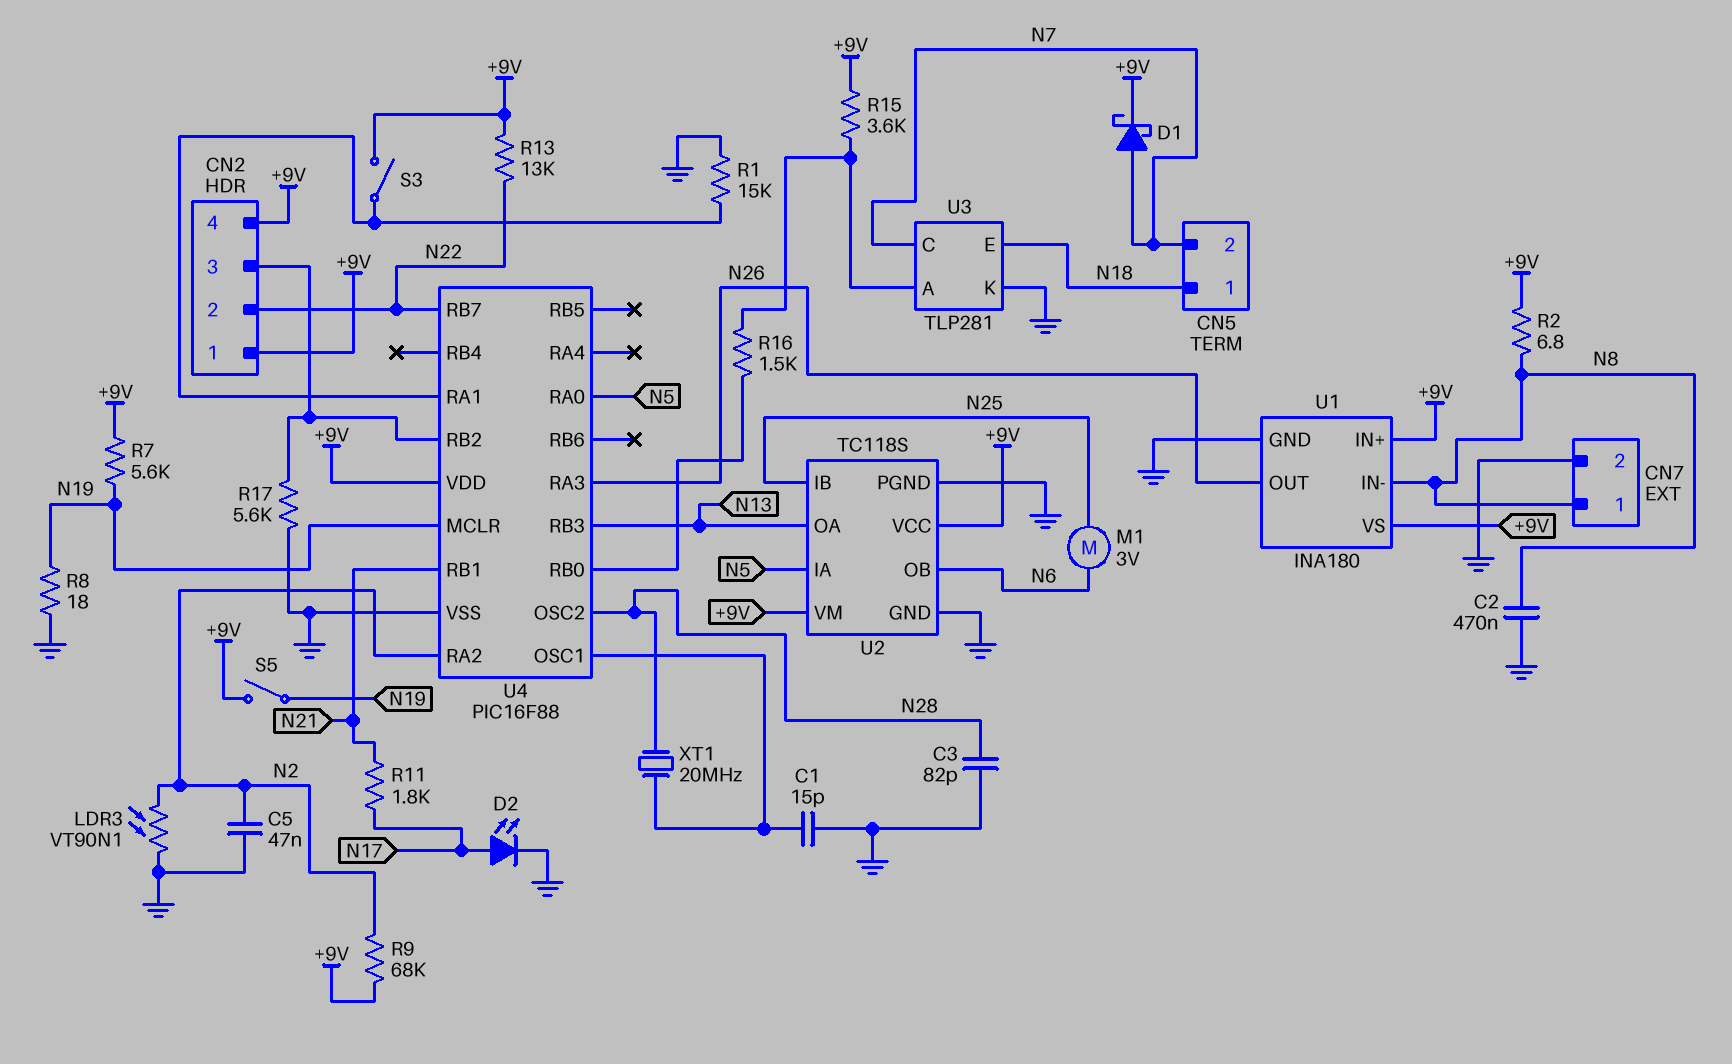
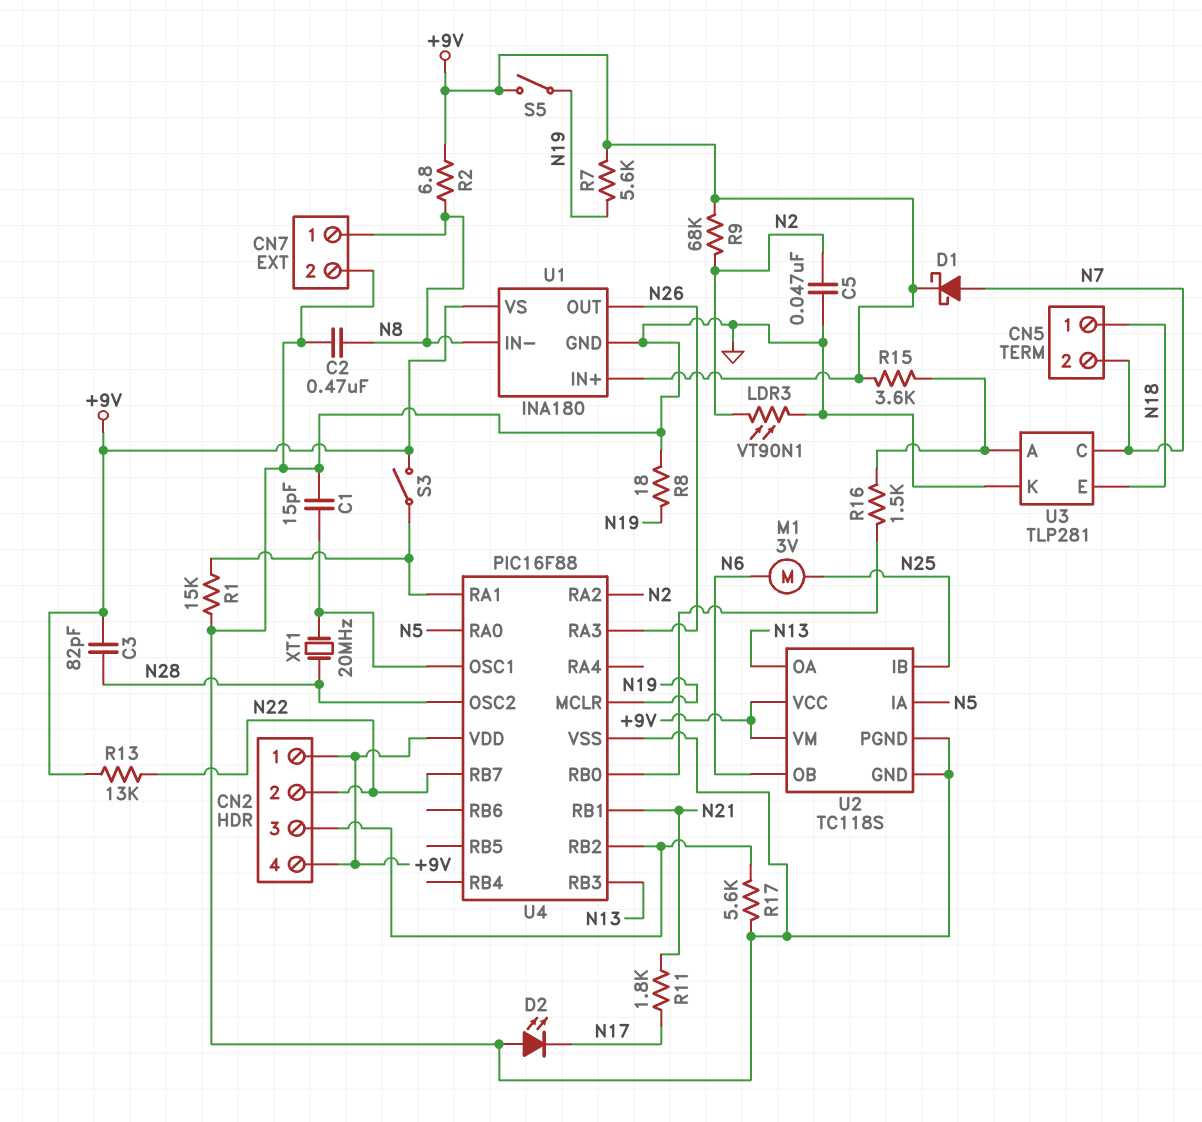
C3: 82pF (GND, N28) -> 82pF (+9V, N28)
D2: LED (A N17, K GND) -> LED (A GND, K N17)

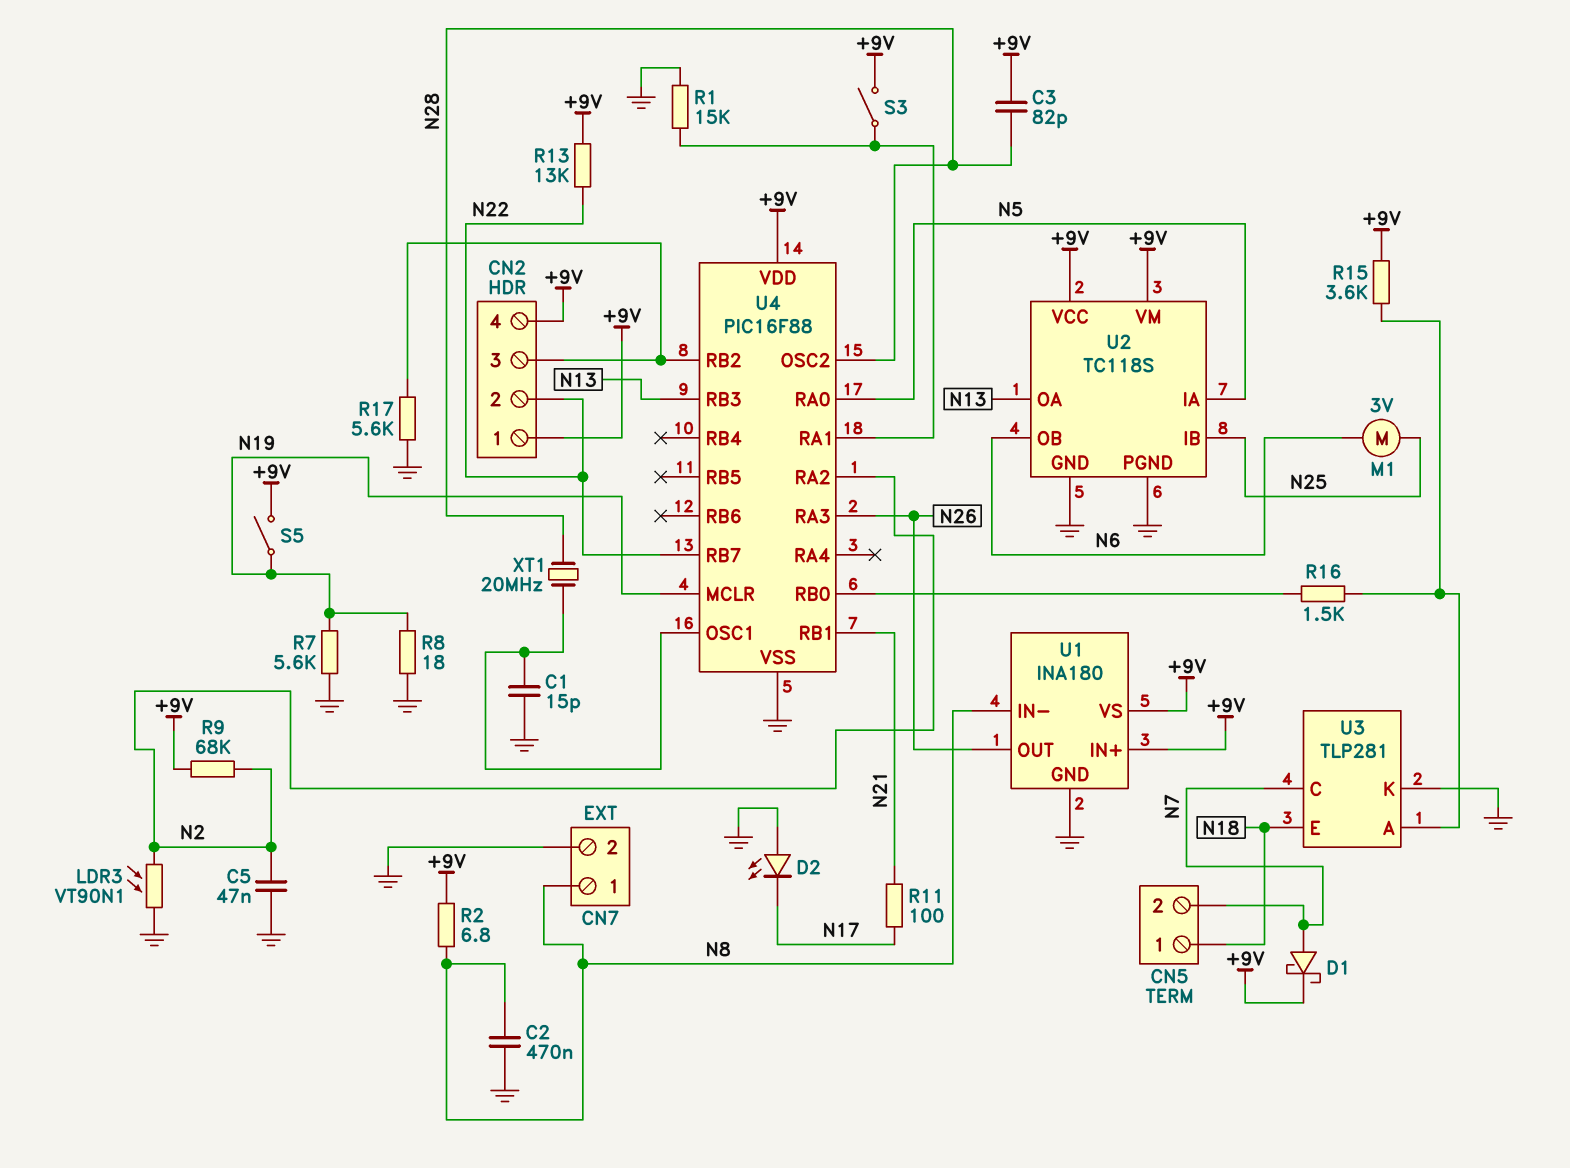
R7: 5.6k (+9V, N19) -> 5.6k (GND, N19)
R11: 1.8k (N17, N21) -> 100 (N17, N21)

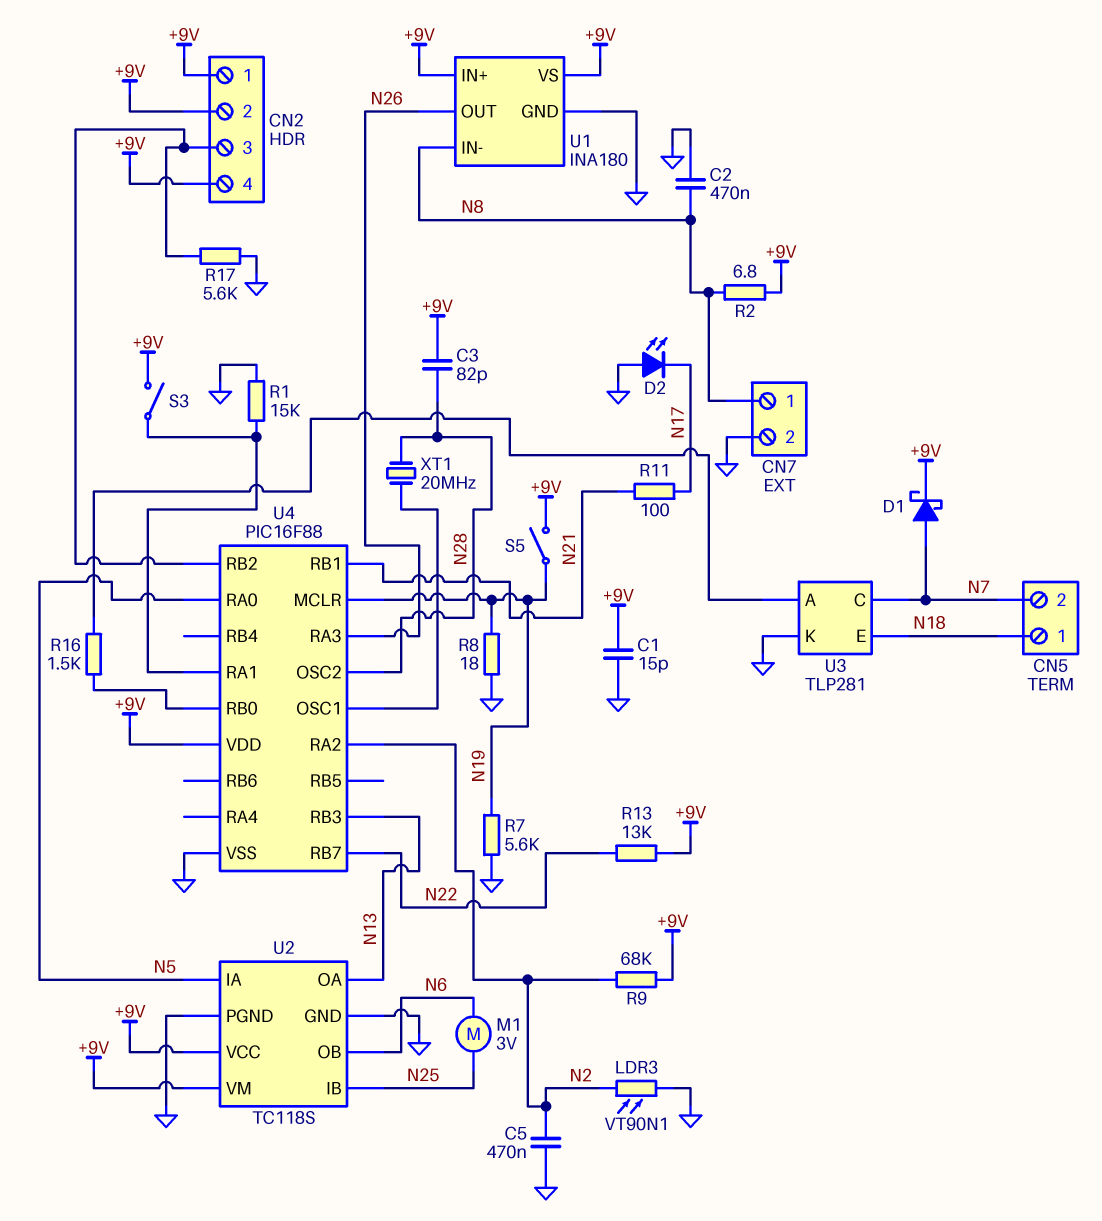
C1: 15pF (GND, U4/OSC1) -> 15pF (+9V, GND)
C5: 47nF (GND, N2) -> 470nF (GND, N2)
CN2 pin 2: N22 -> +9V
R15: 3.6k (+9V, U3/A) -> none

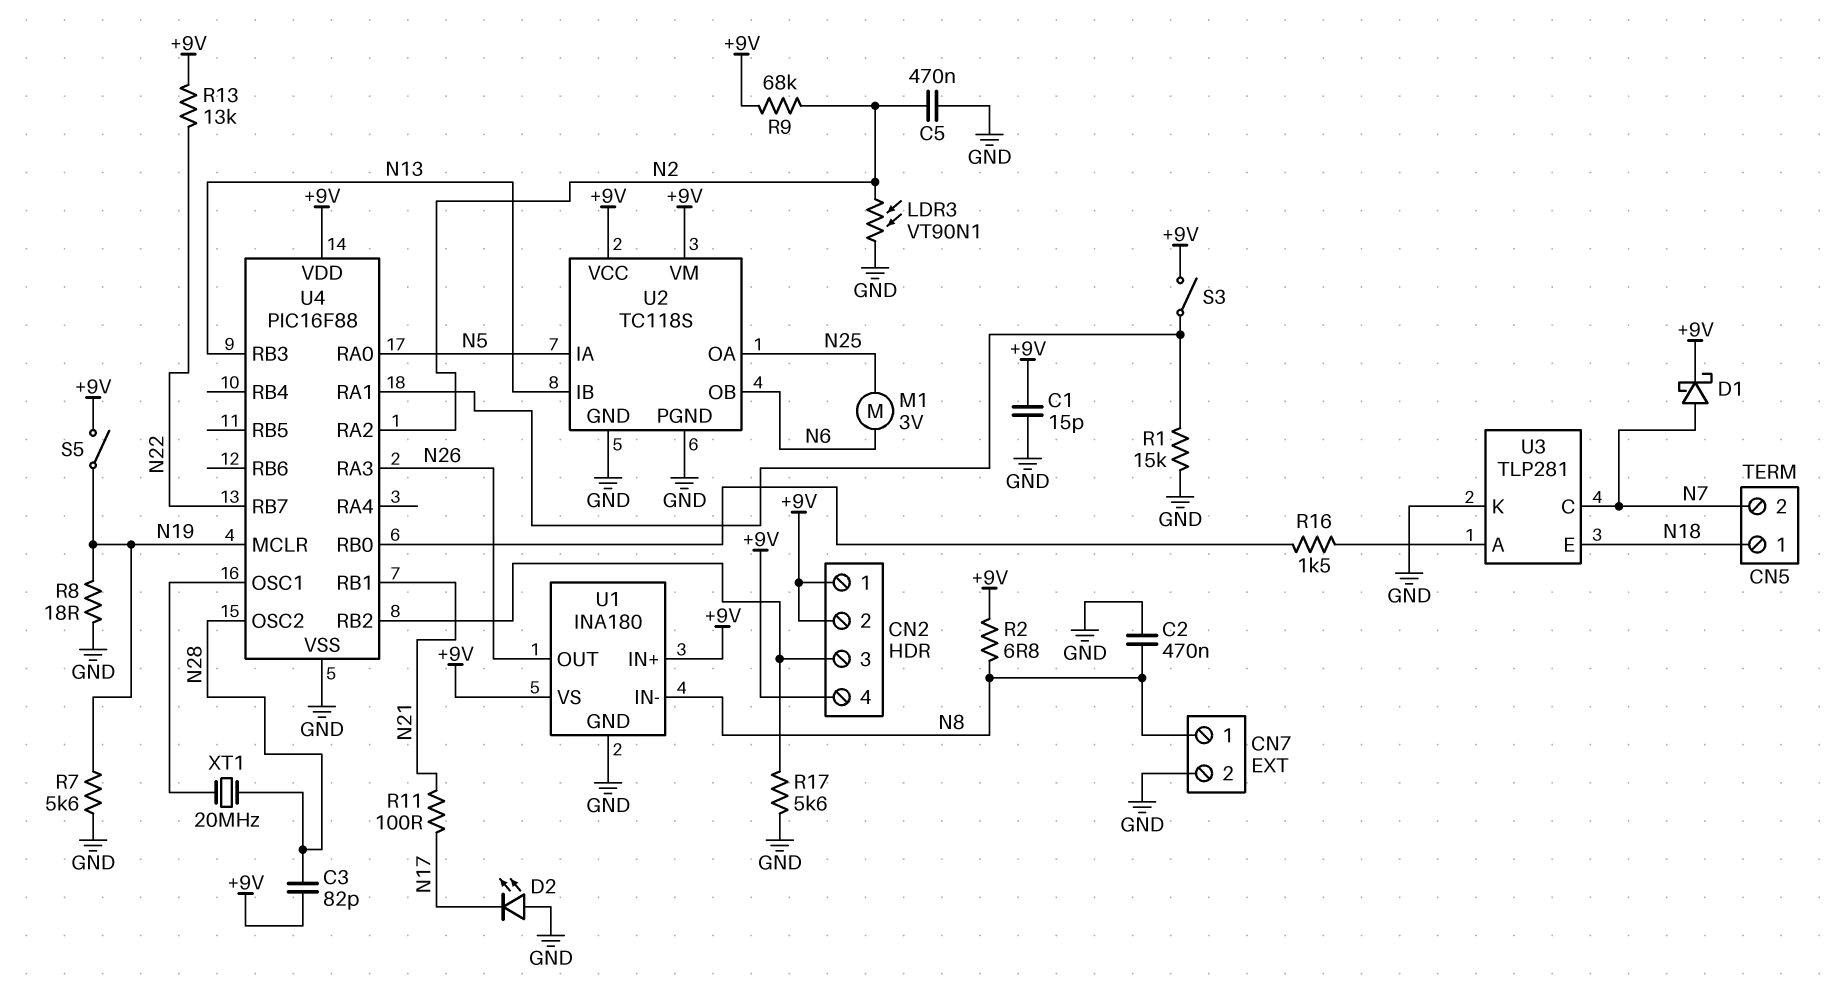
U2 pin IB: N25 -> N13
U2 pin OA: N13 -> N25

